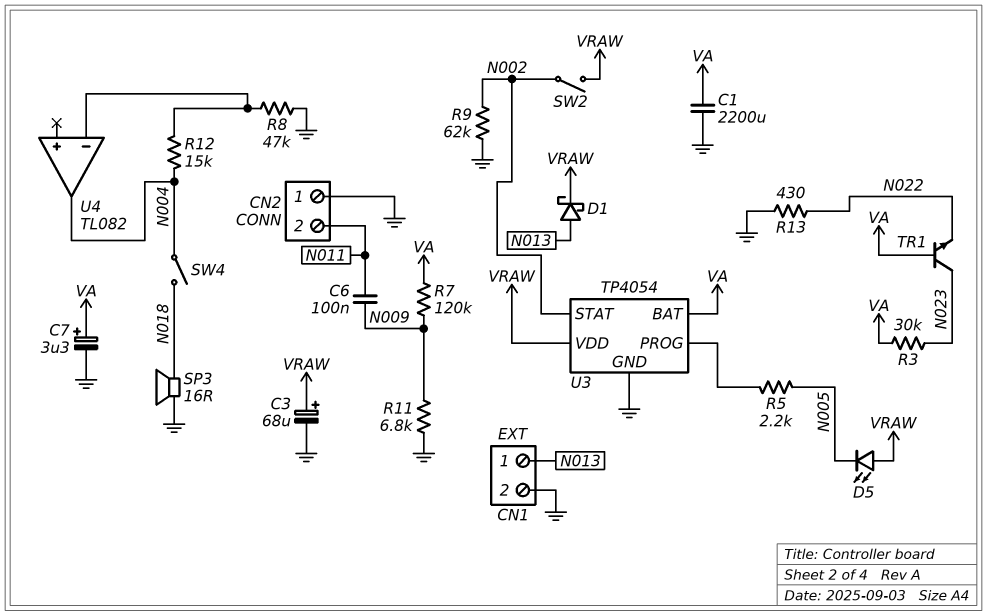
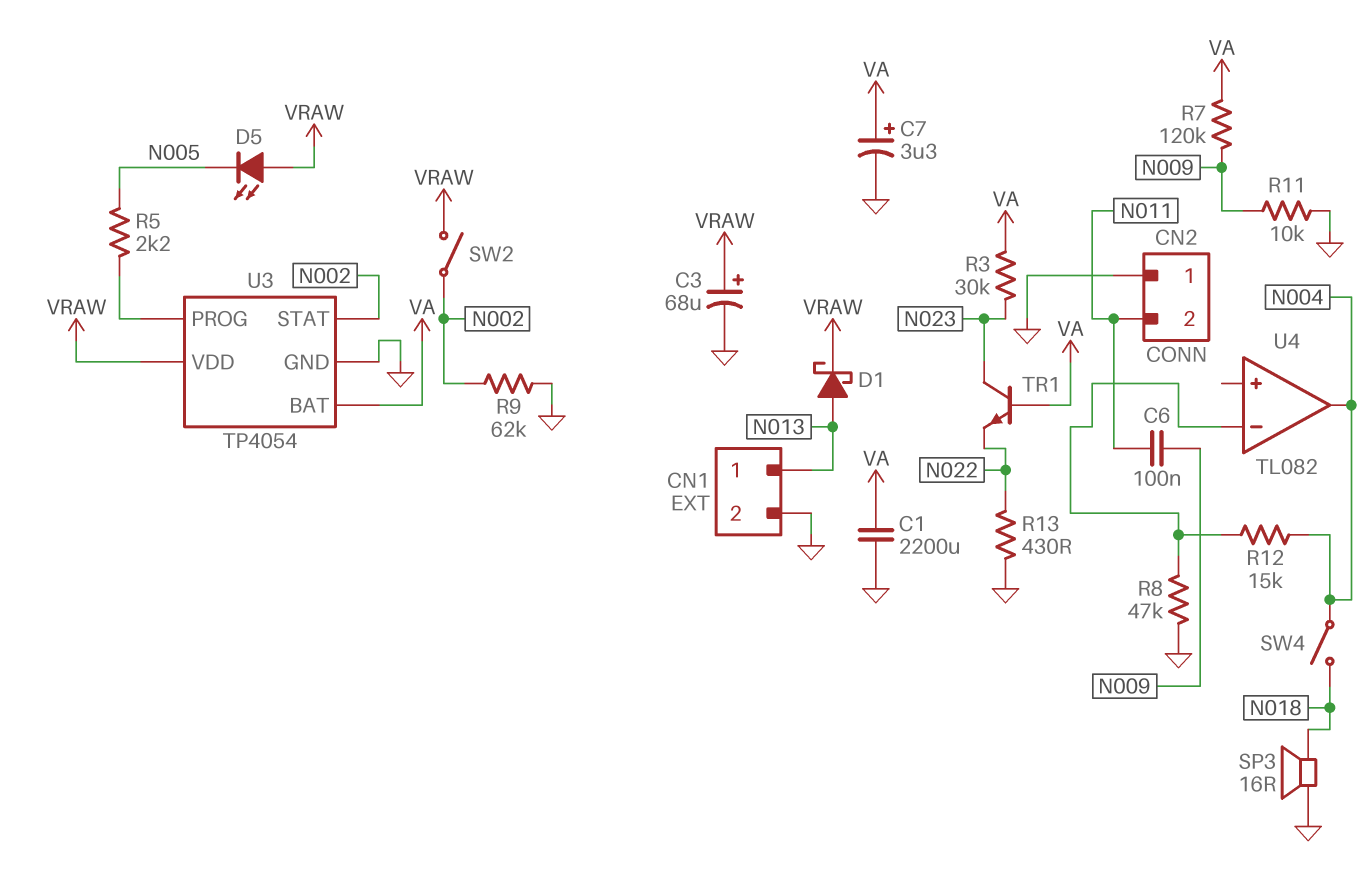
R11: 6.8k (GND, N009) -> 10k (GND, N009)

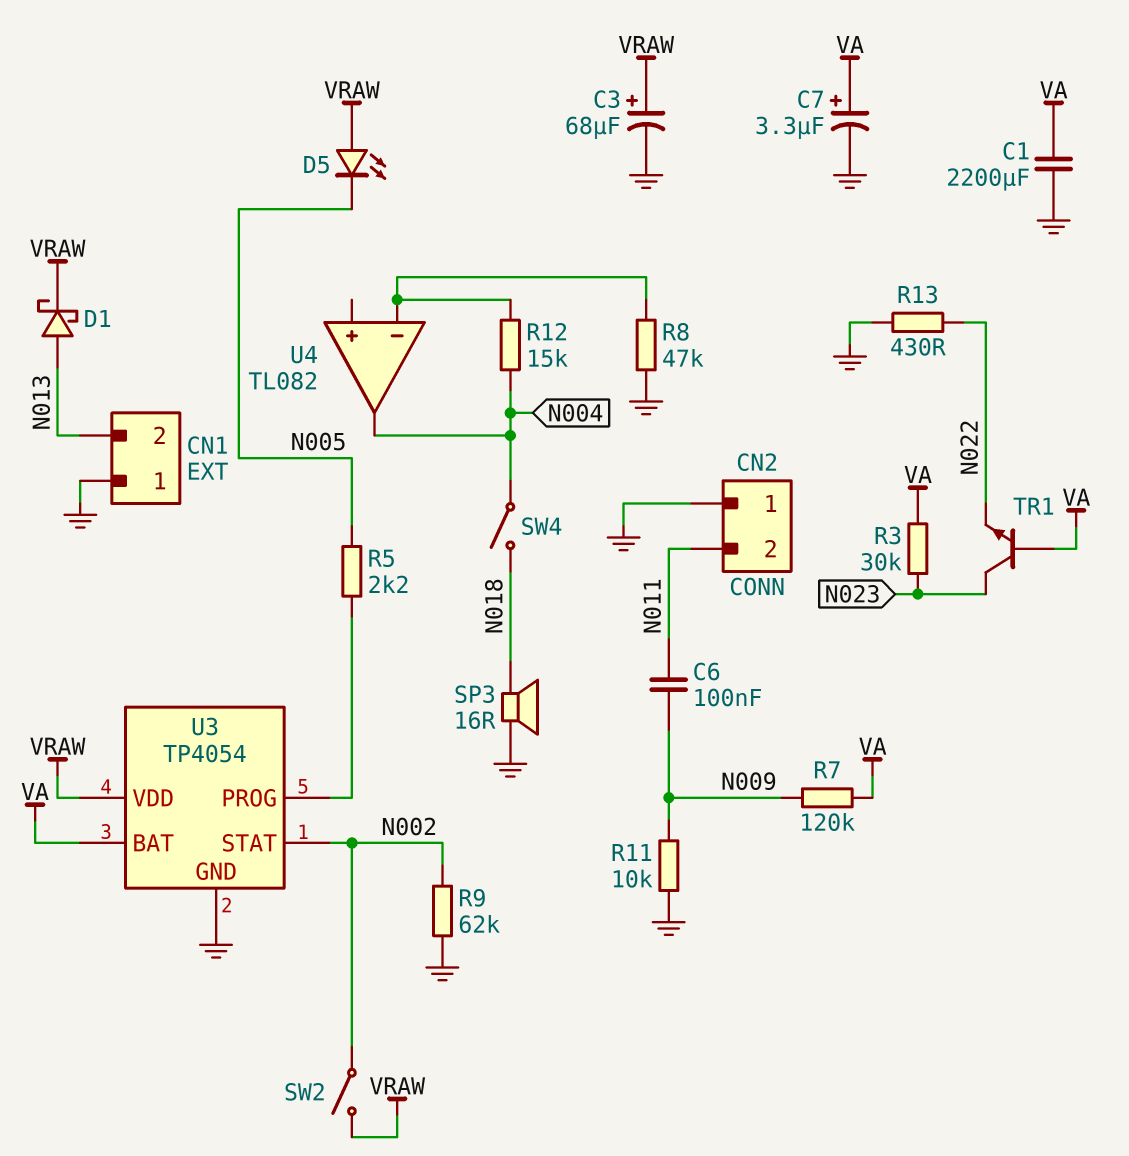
CN1 pin 1: N013 -> GND
CN1 pin 2: GND -> N013

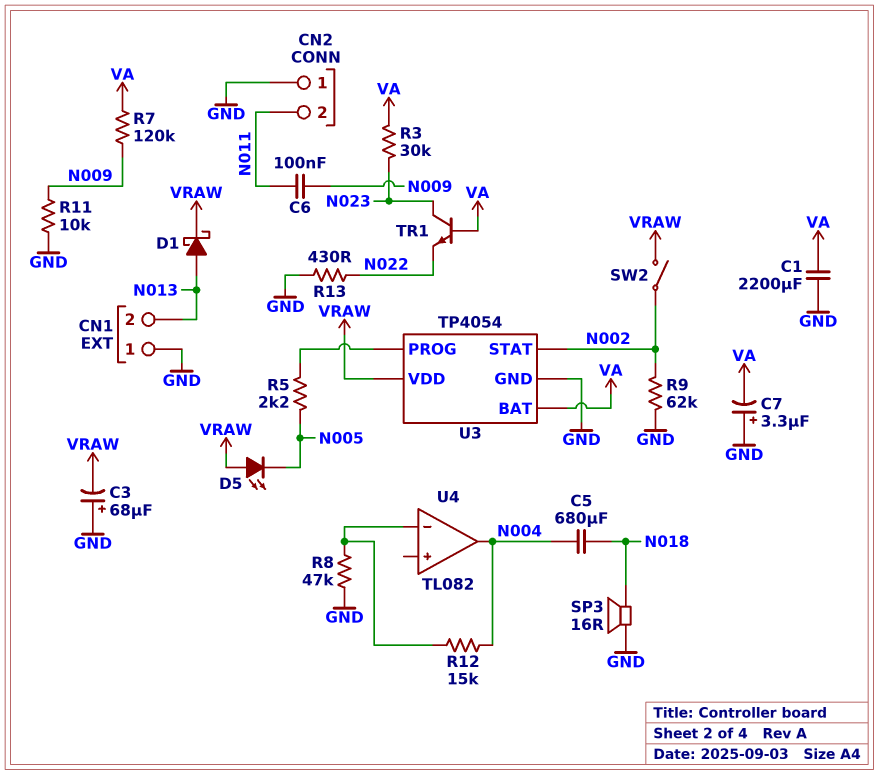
C3: 68uF (plus VRAW, minus GND) -> 68uF (plus GND, minus VRAW)
C5: none -> 680uF (N004, N018)
C7: 3.3uF (plus VA, minus GND) -> 3.3uF (plus GND, minus VA)
SW4: switch (N004, N018) -> none

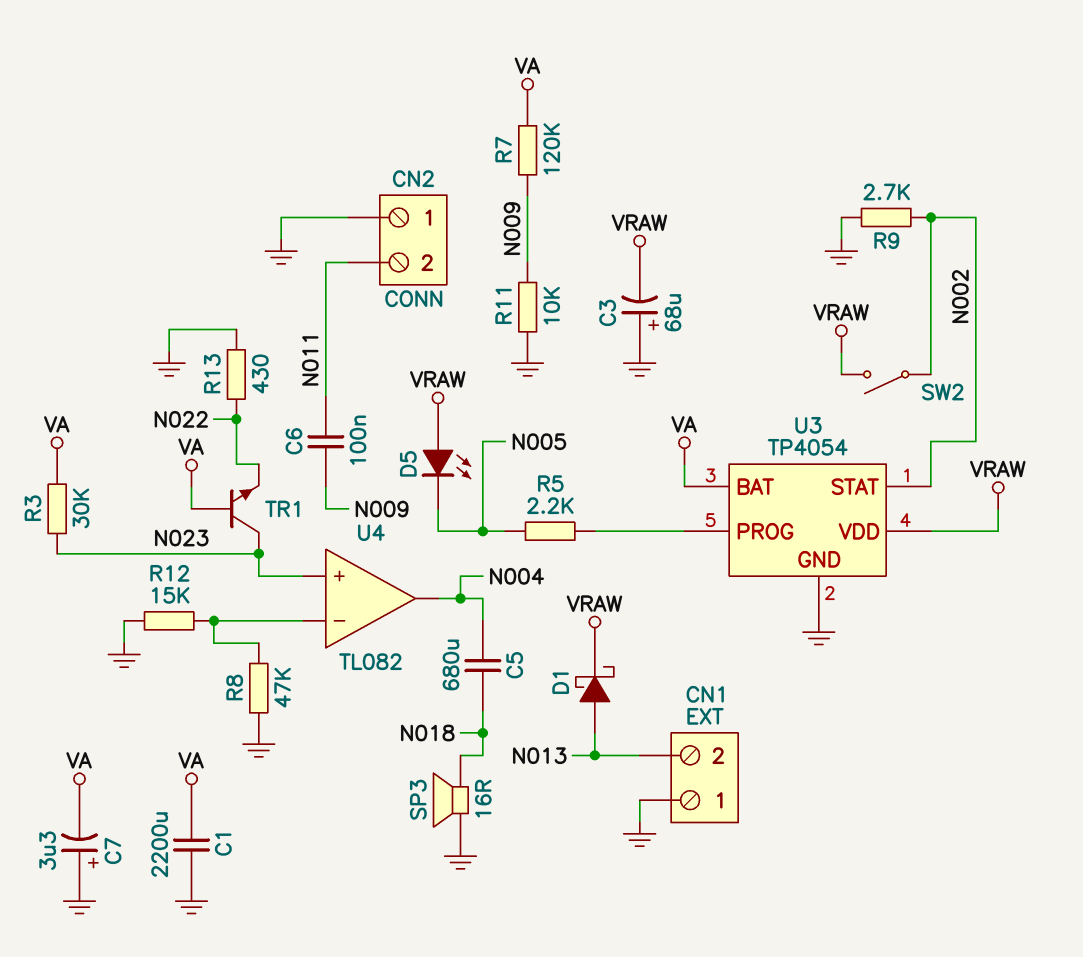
R9: 62k (GND, N002) -> 2.7k (GND, N002)
R12: 15k (N004, U4/in-) -> 15k (GND, U4/in-)
U4 pin in+: none -> N023

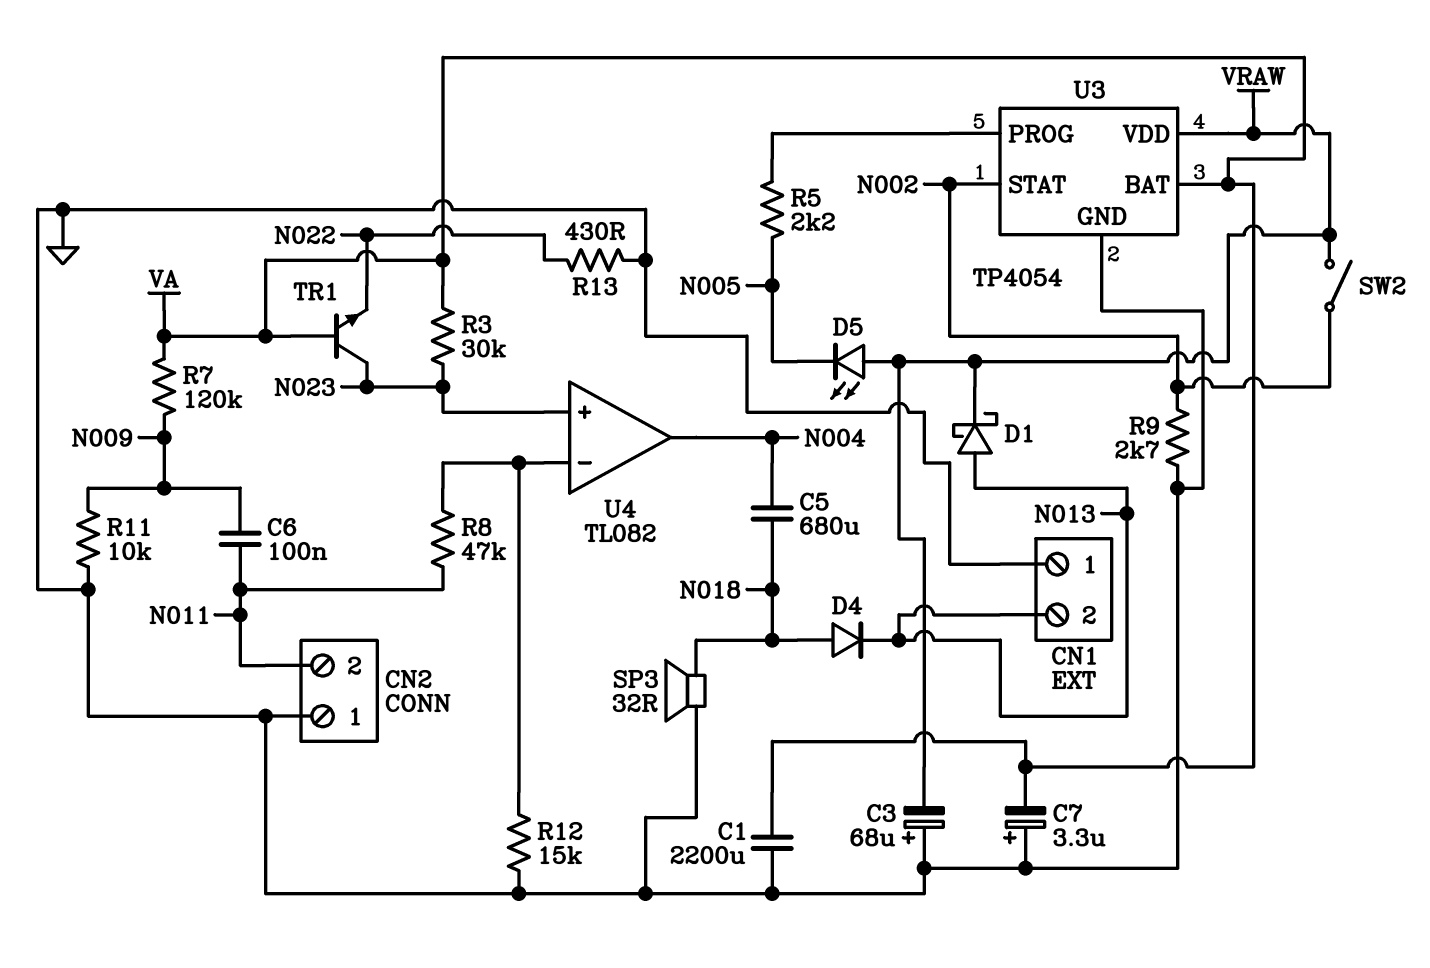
D4: none -> diode (A N018, K N013)
R8: 47k (GND, U4/in-) -> 47k (N011, U4/in-)
SP3: speaker 16R (GND, N018) -> speaker 32R (GND, N018)

